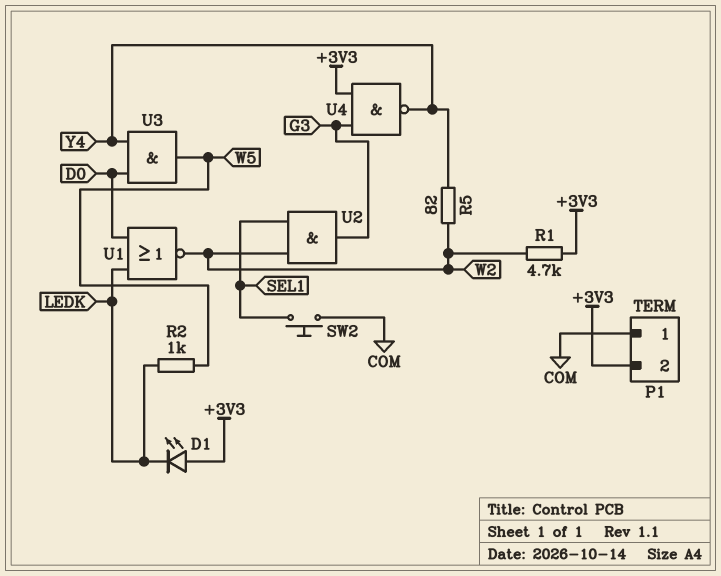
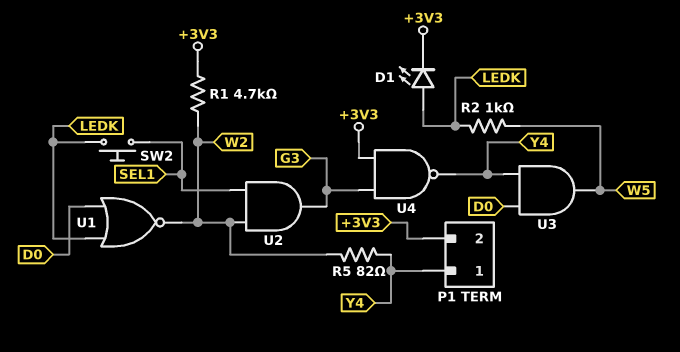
D1: LED (A +3V3, K LEDK) -> LED (A LEDK, K +3V3)
P1 pin 1: COM -> Y4
SW2: button (COM, SEL1) -> button (LEDK, SEL1)

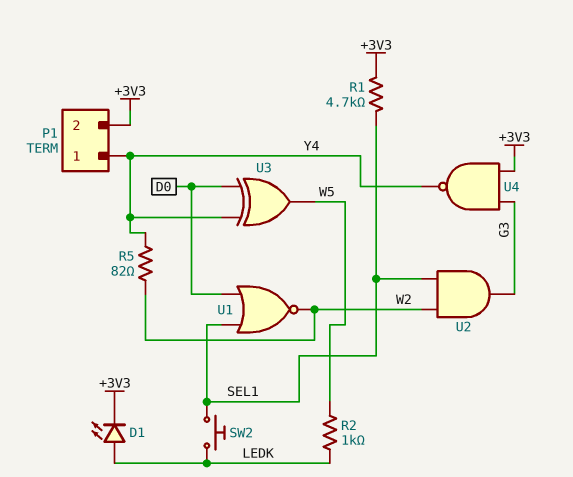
R1: 4.7k (+3V3, W2) -> 4.7k (+3V3, SEL1)
U1: NOR (in D0, in LEDK, out W2) -> NOR (in D0, in SEL1, out W2)
U3: AND (in D0, in Y4, out W5) -> XOR (in D0, in Y4, out W5)

